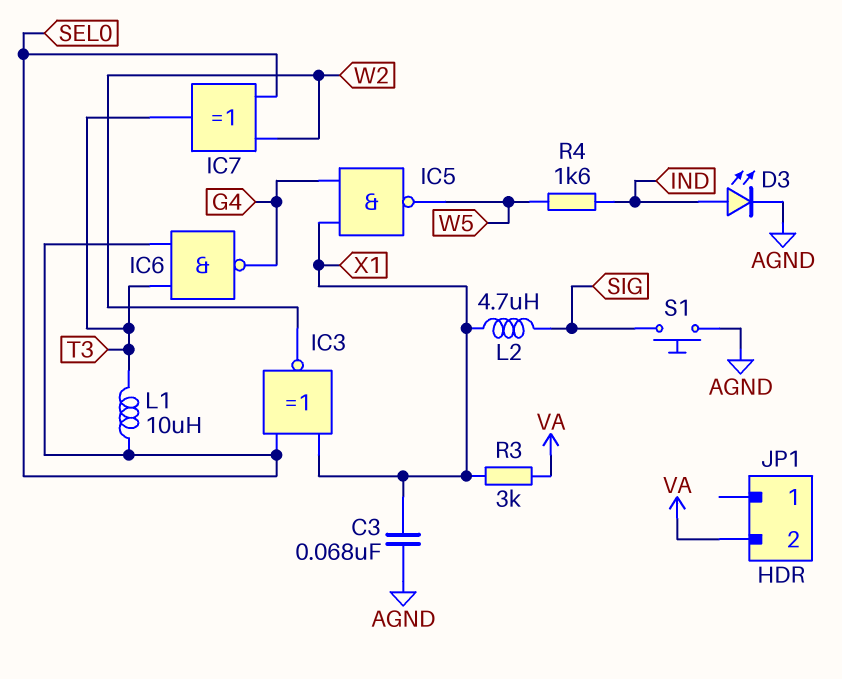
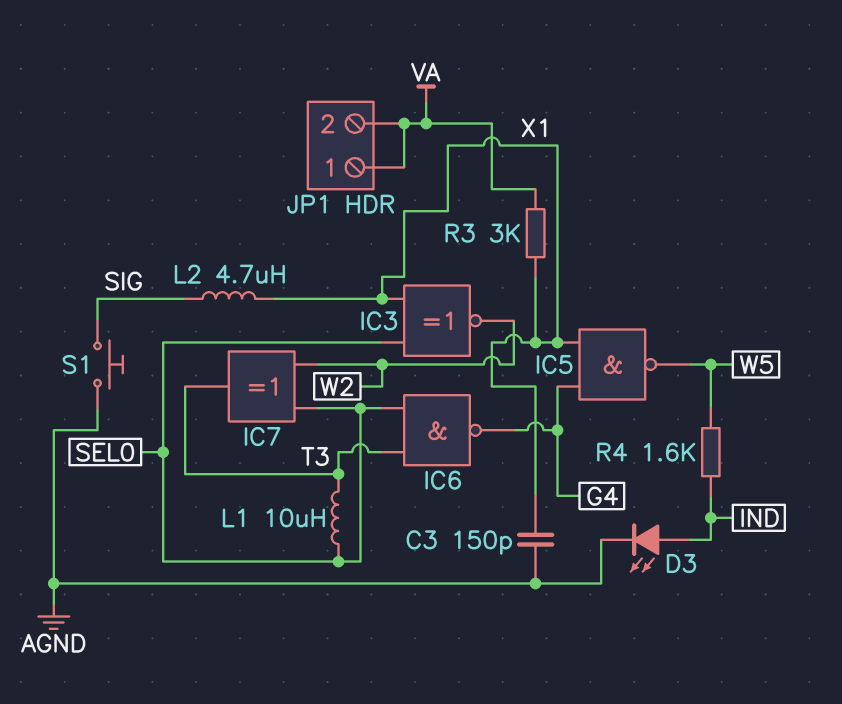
C3: 68nF (AGND, X1) -> 150pF (AGND, X1)
JP1 pin 1: none -> VA

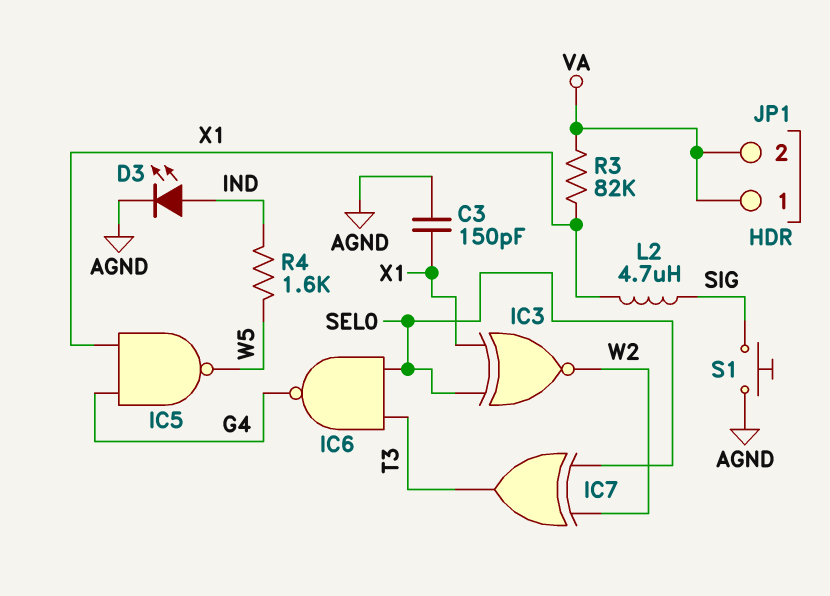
L1: 10uH (SEL0, T3) -> none
R3: 3k (VA, X1) -> 82k (VA, X1)

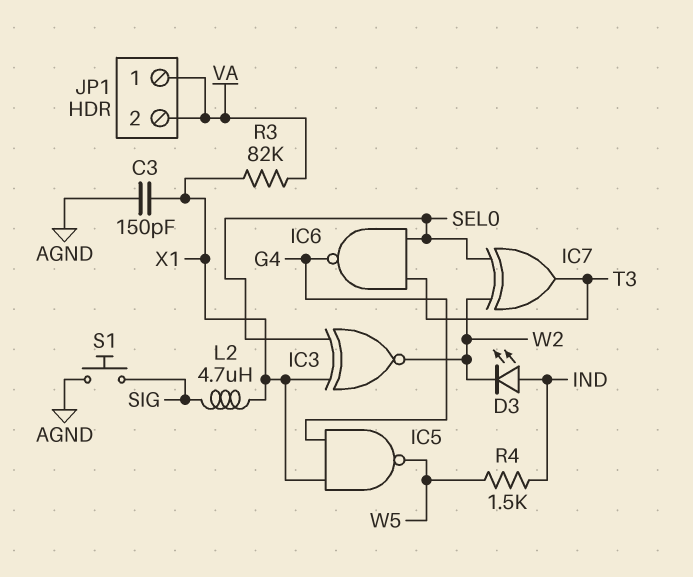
D3: LED (A IND, K AGND) -> LED (A IND, K W2)
R4: 1.6k (IND, W5) -> 1.5k (IND, W5)

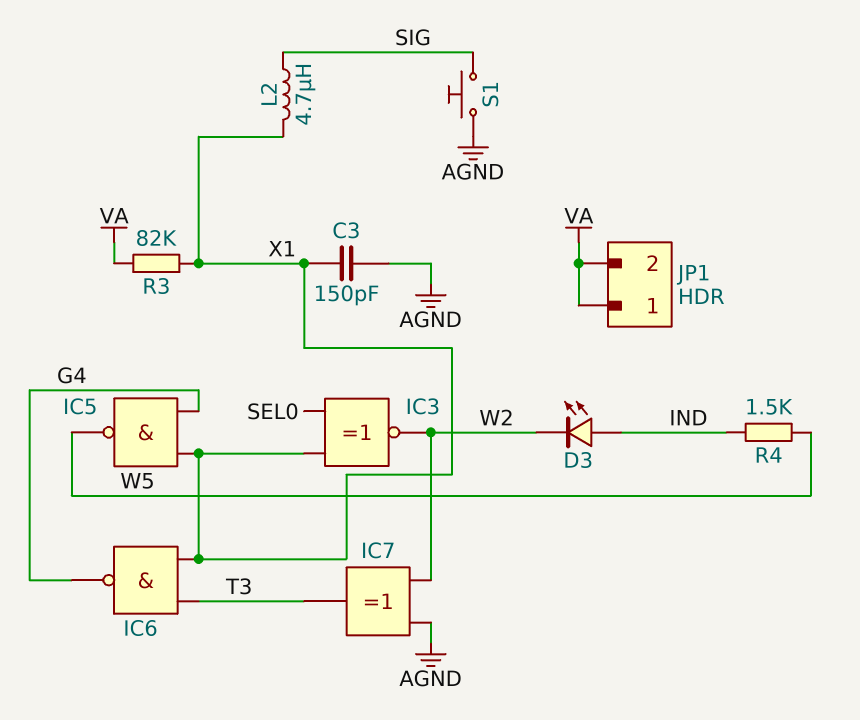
IC6: NAND (in SEL0, in T3, out G4) -> NAND (in T3, in X1, out G4)
IC7: XOR (in SEL0, in W2, out T3) -> XOR (in AGND, in W2, out T3)

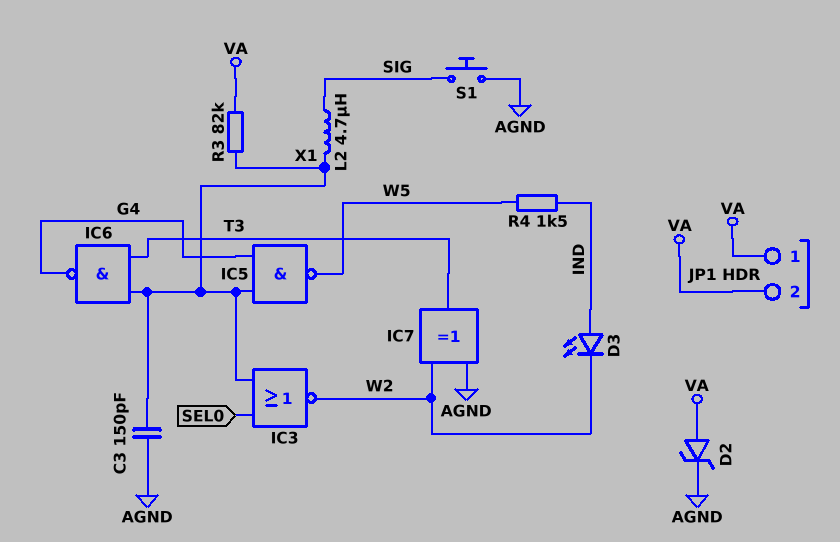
D2: none -> zener (A VA, K AGND)
IC3: XNOR (in SEL0, in X1, out W2) -> NOR (in SEL0, in X1, out W2)

